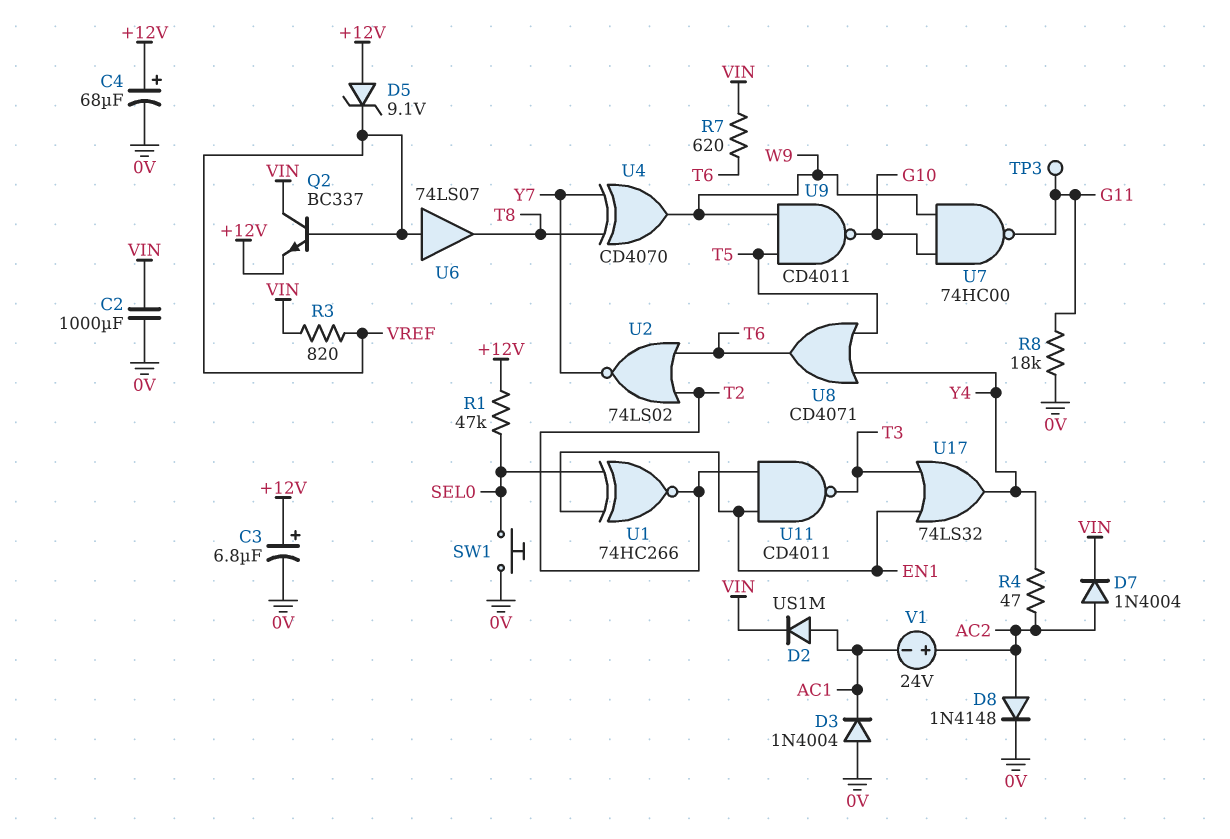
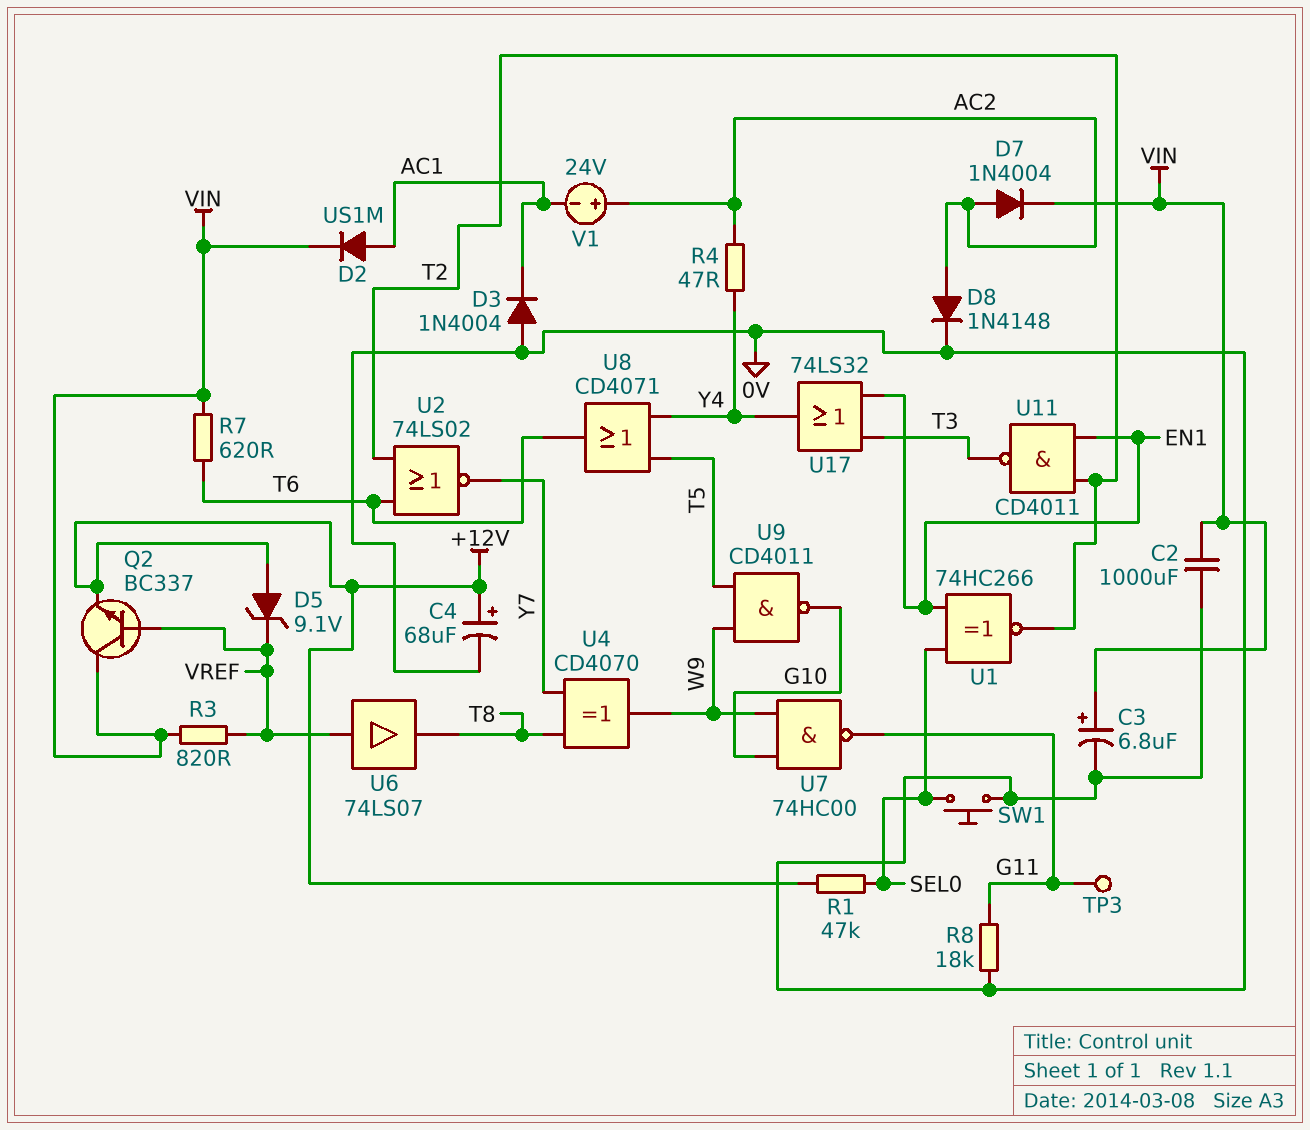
C3: 6.8uF (plus +12V, minus 0V) -> 6.8uF (plus VIN, minus 0V)

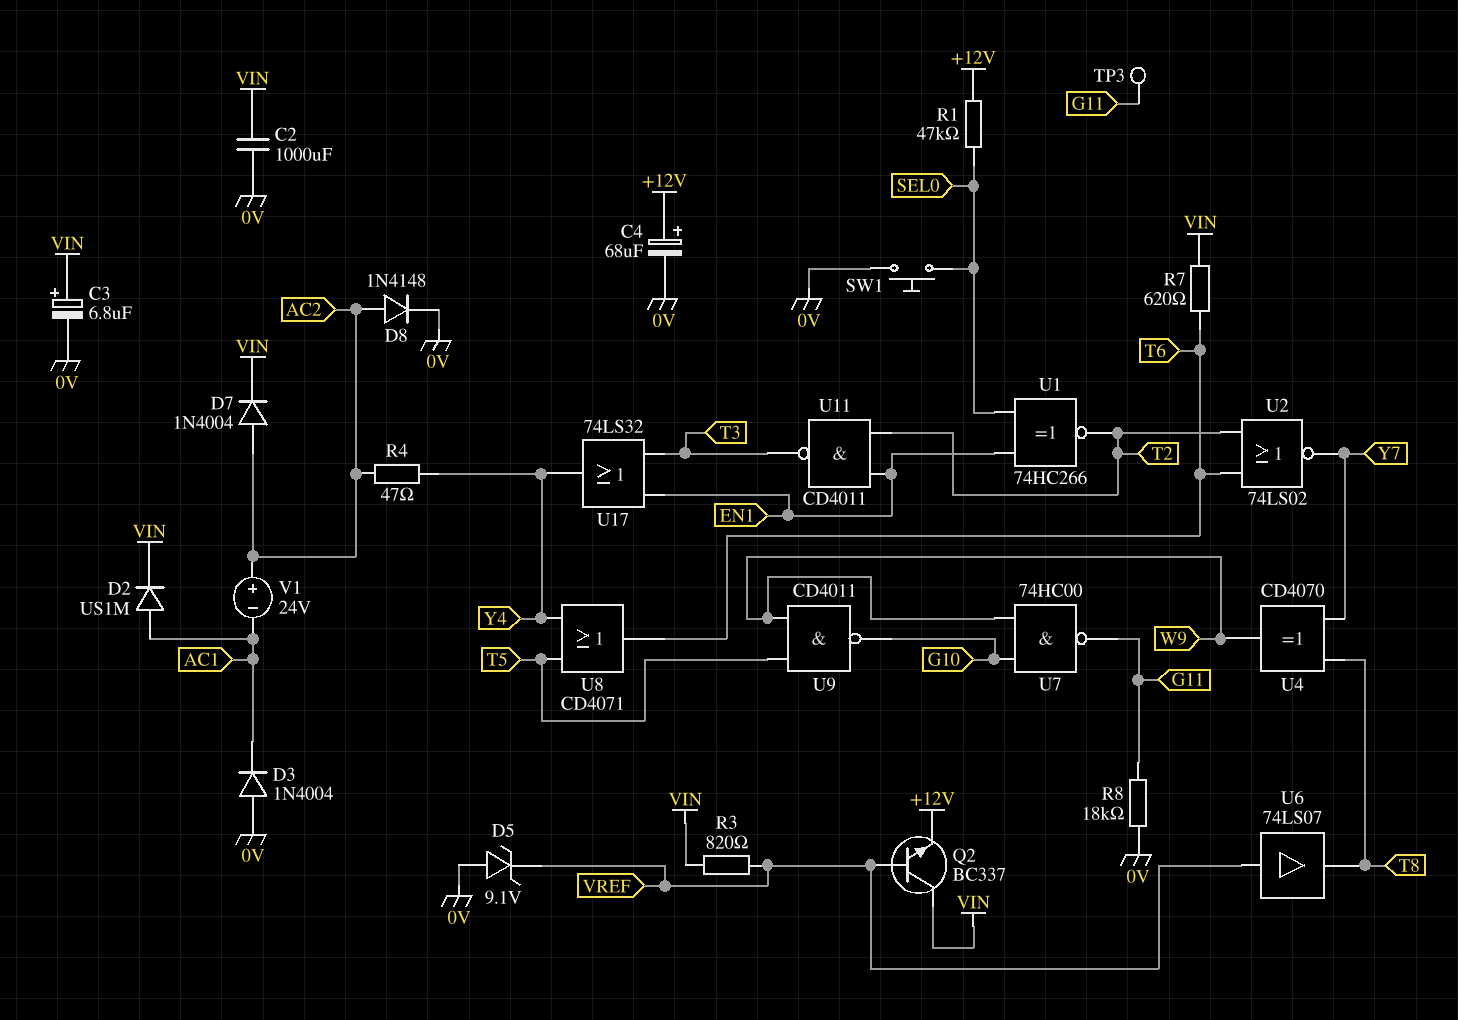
D5: zener 9.1V (A +12V, K VREF) -> zener 9.1V (A 0V, K VREF)

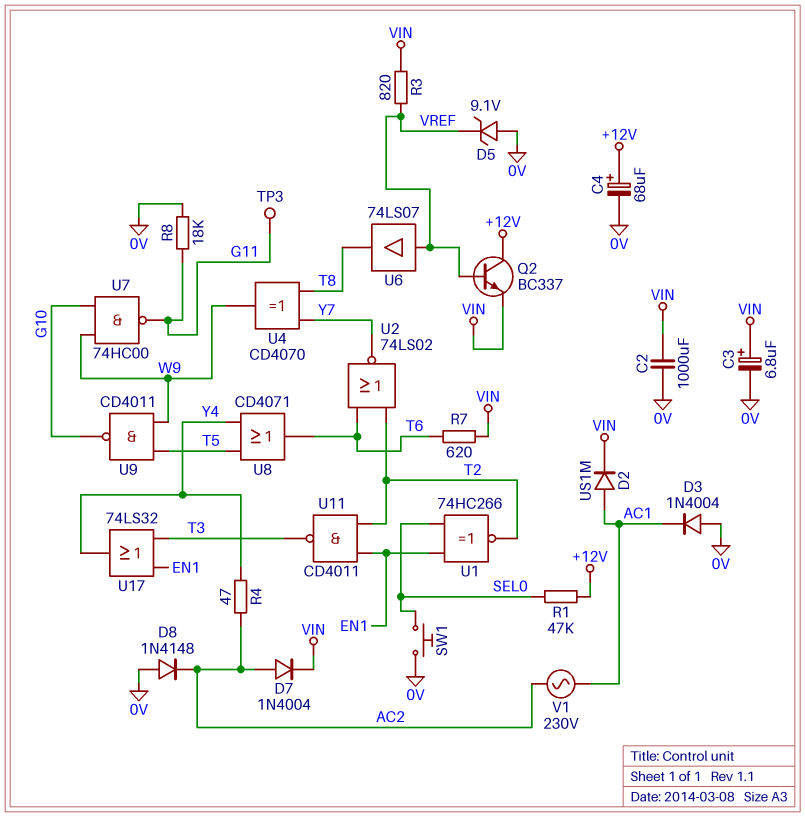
D8: diode 1N4148 (A AC2, K 0V) -> diode 1N4148 (A 0V, K AC2)
Q2: NPN BC337 (B VREF, C VIN, E +12V) -> NPN BC337 (B VREF, C +12V, E VIN)
V1: 24V (plus AC2, minus AC1) -> AC 230V (AC1, AC2)

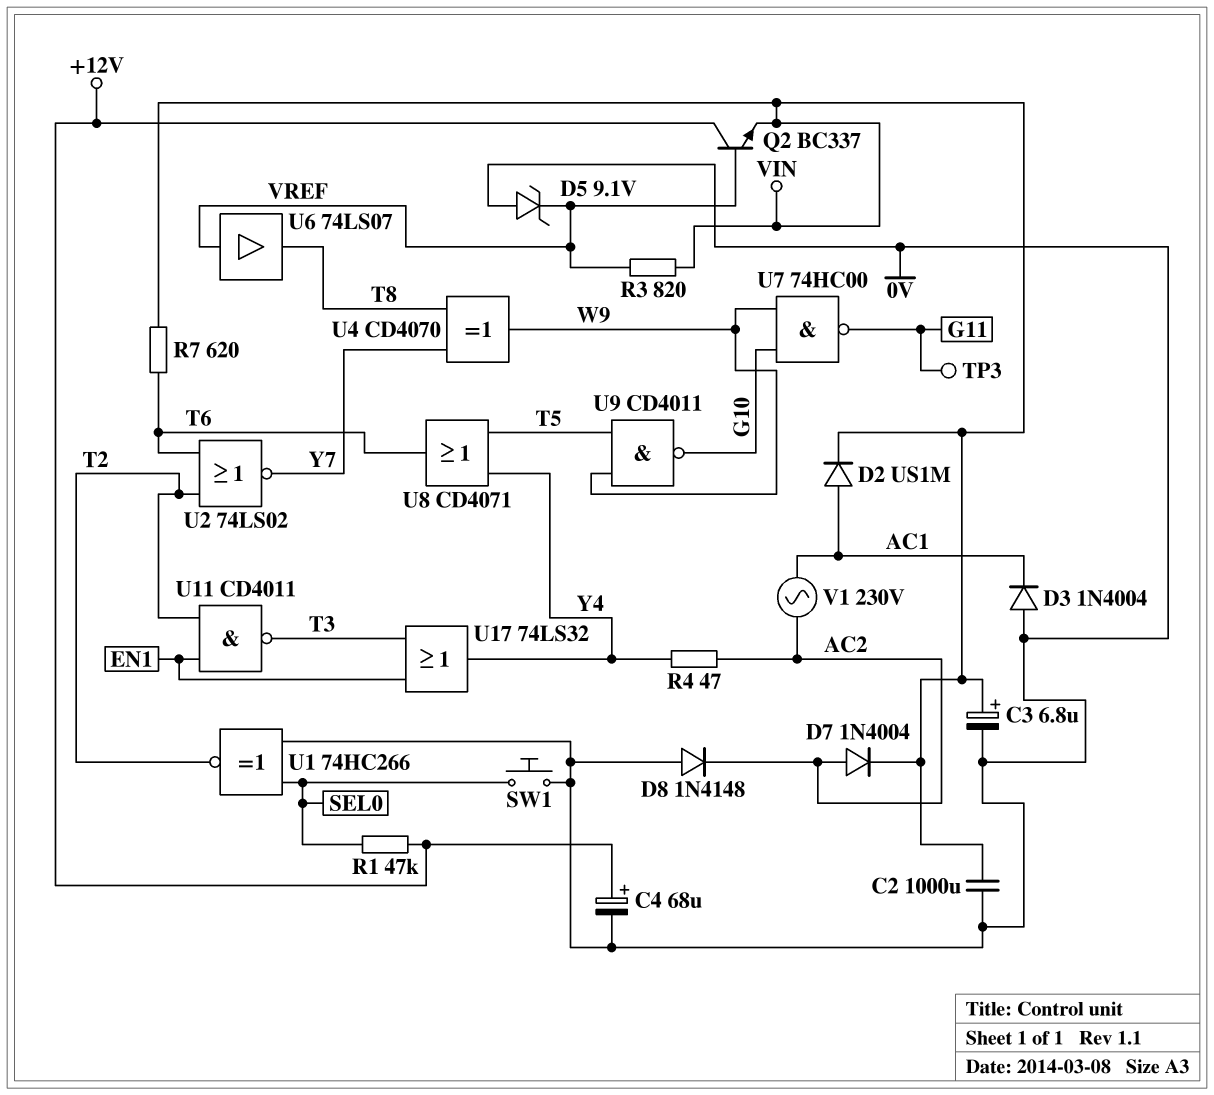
R8: 18k (0V, G11) -> none
U1: XNOR 74HC266 (in EN1, in SEL0, out T2) -> XNOR 74HC266 (in 0V, in SEL0, out T2)

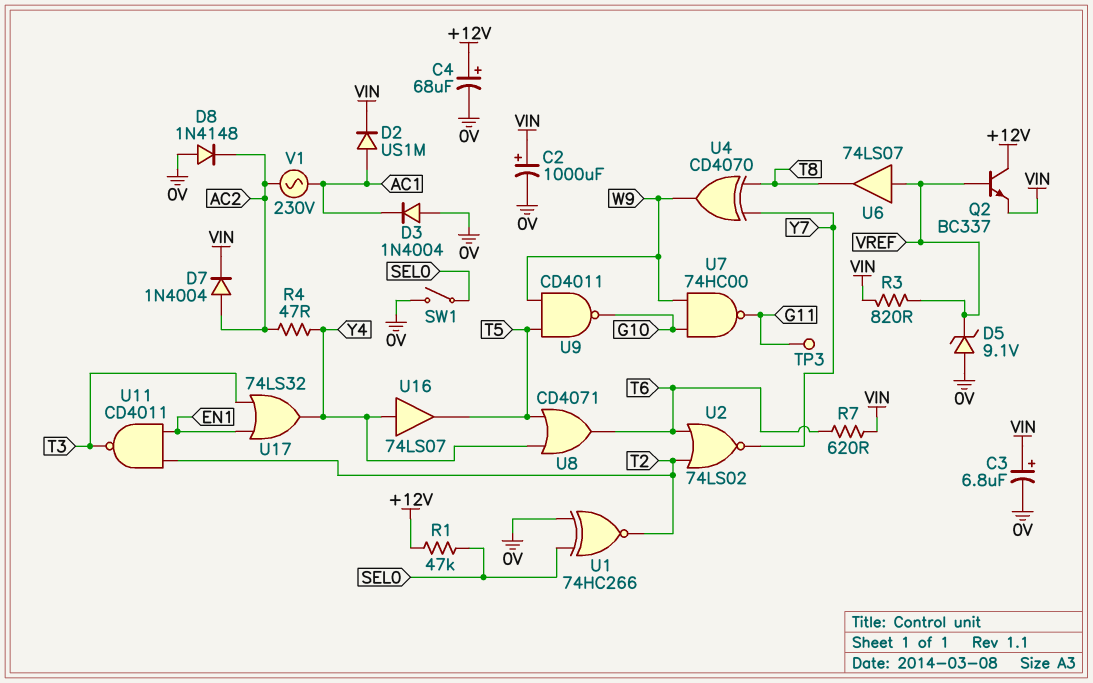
C2: 1000uF (0V, VIN) -> 1000uF (plus VIN, minus 0V)
SW1: button (0V, SEL0) -> switch (0V, SEL0)
U16: none -> buffer 74LS07 (in Y4, out T5)

